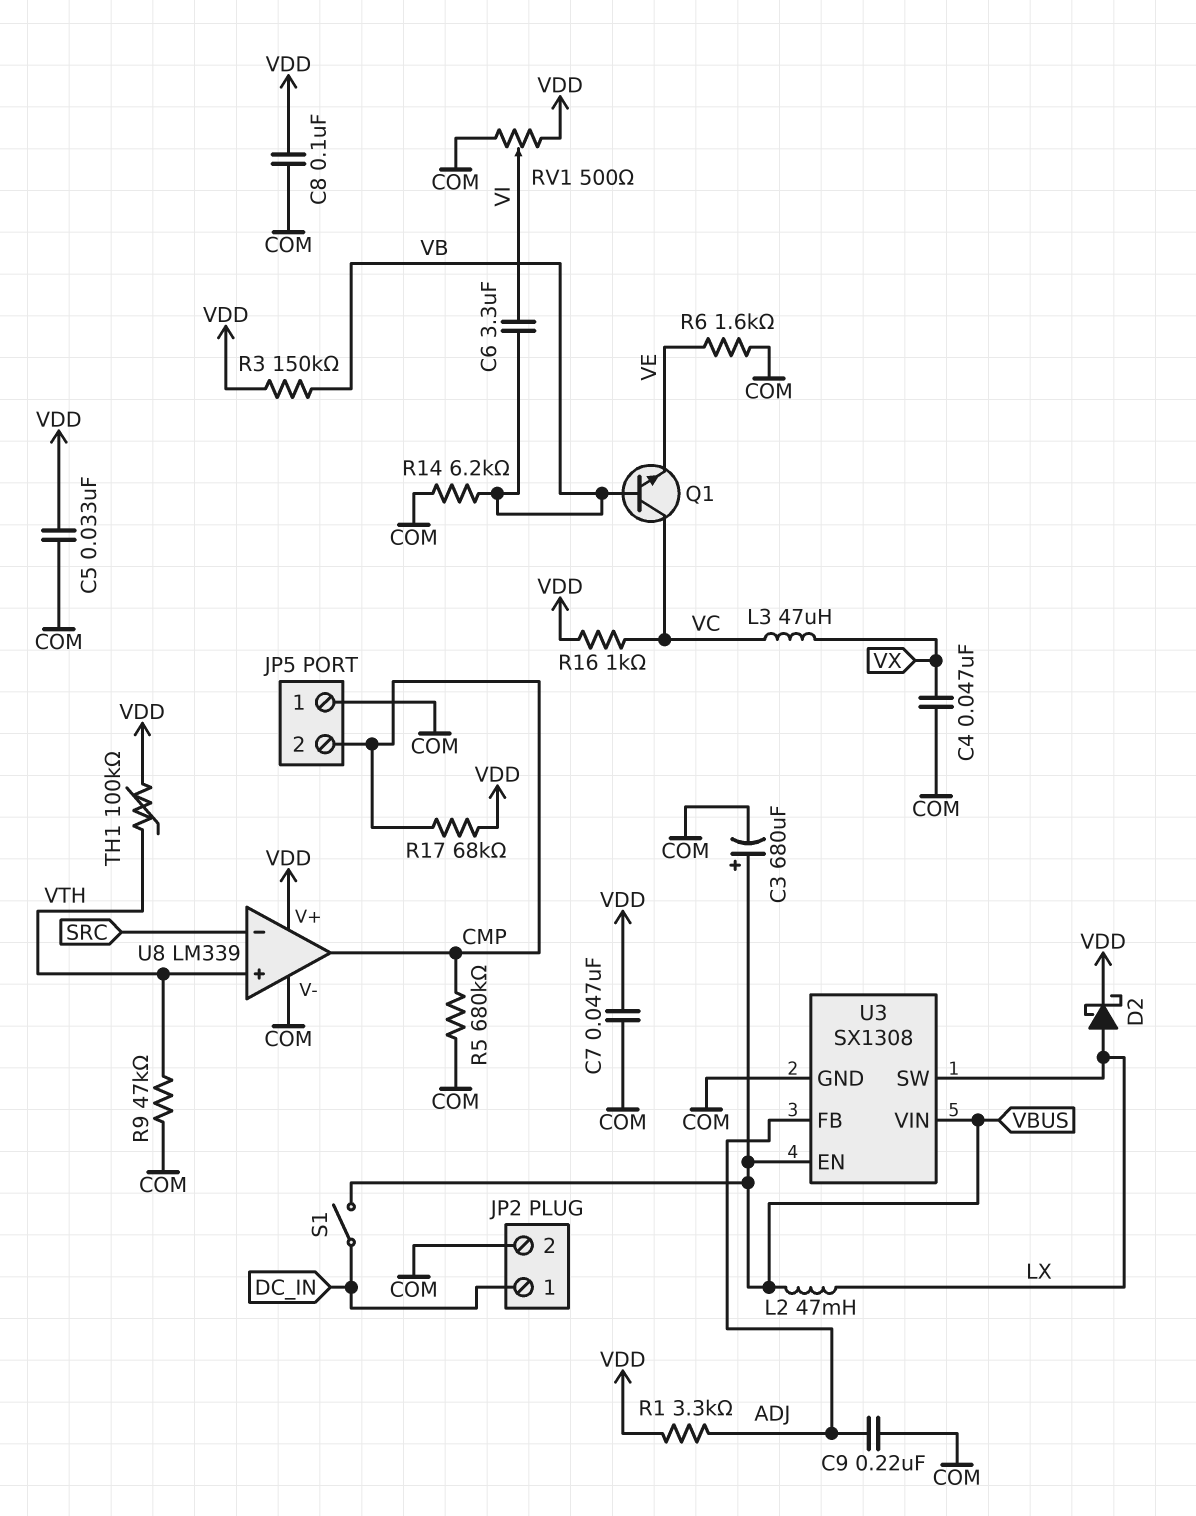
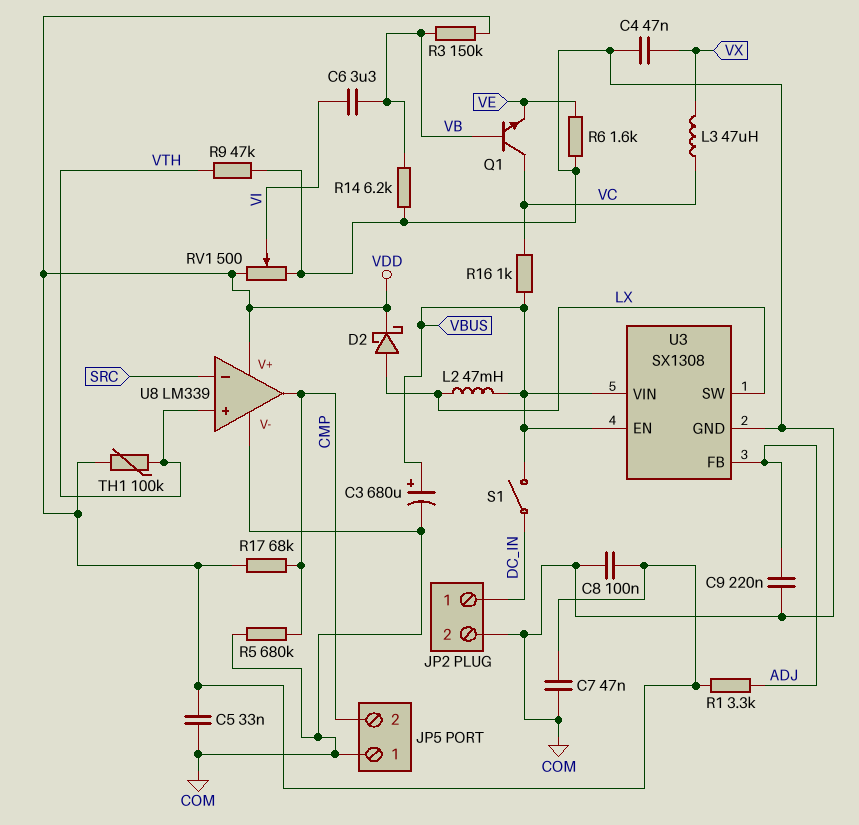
R16: 1k (VC, VDD) -> 1k (VBUS, VC)

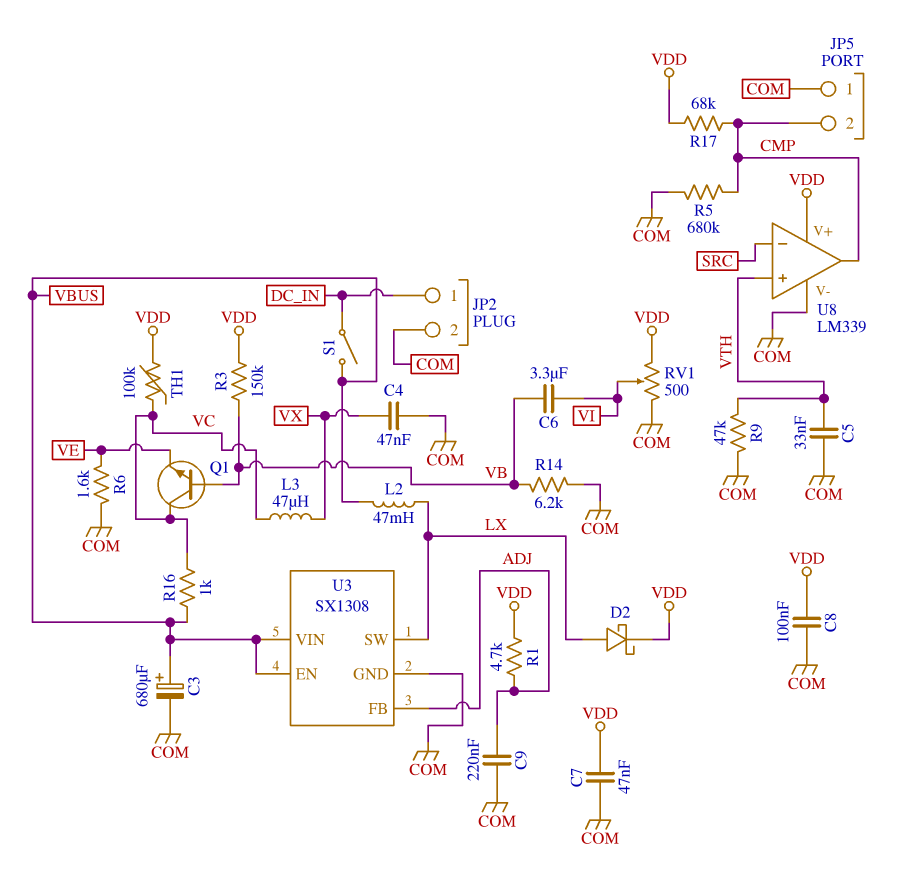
C5: 33nF (COM, VDD) -> 33nF (COM, VTH)
R1: 3.3k (ADJ, VDD) -> 4.7k (ADJ, VDD)
TH1: 100k (VDD, VTH) -> 100k (VC, VDD)

